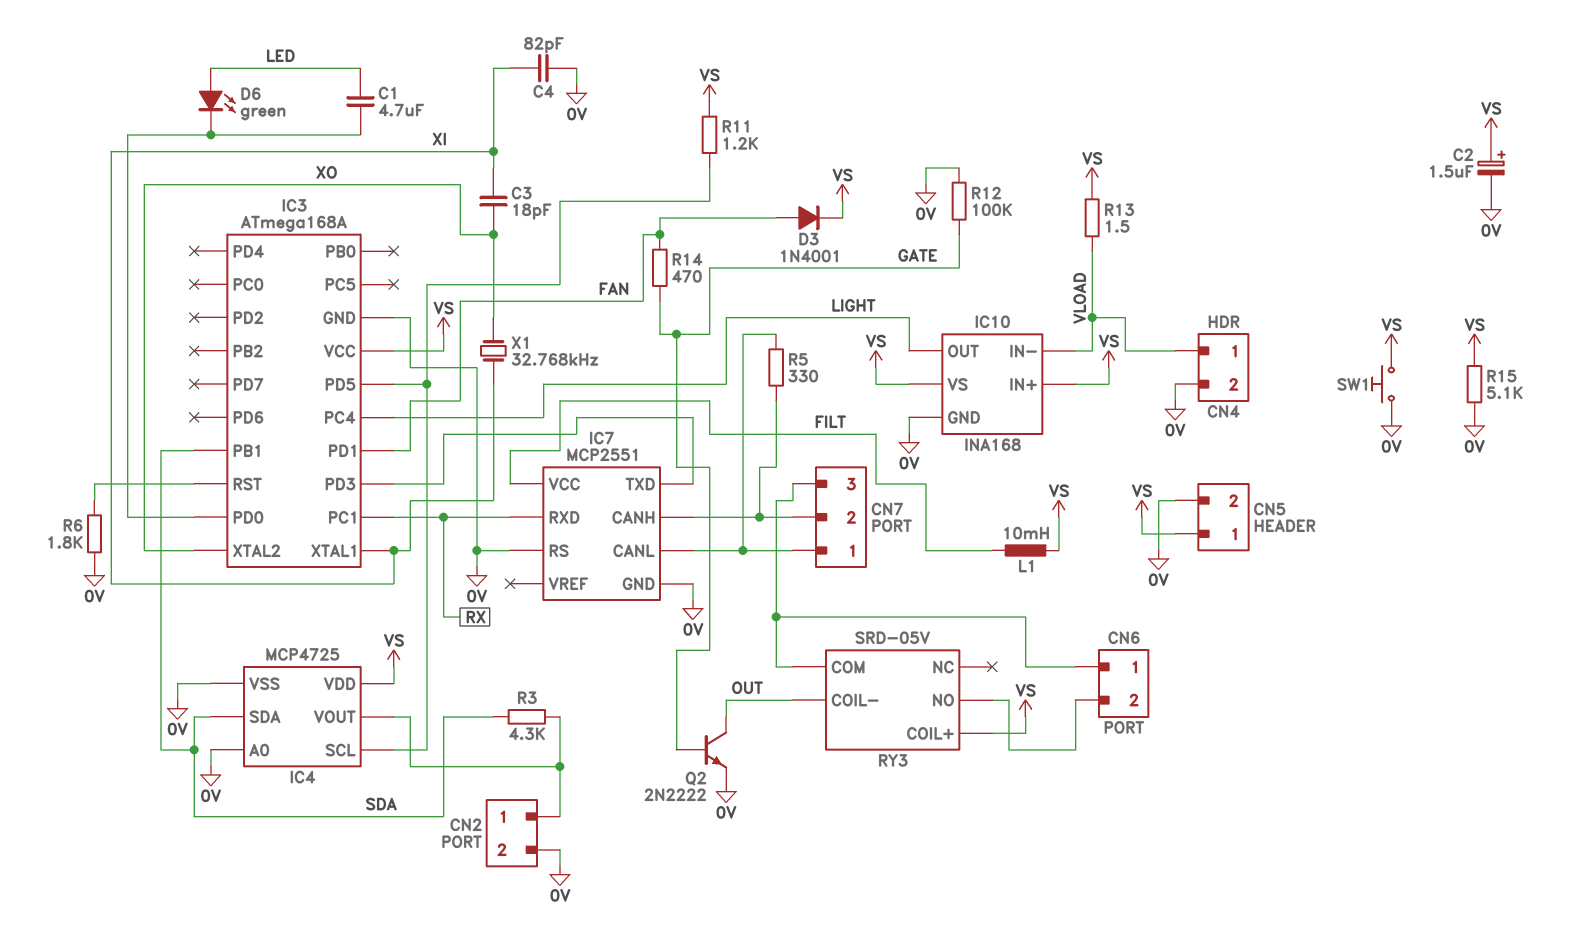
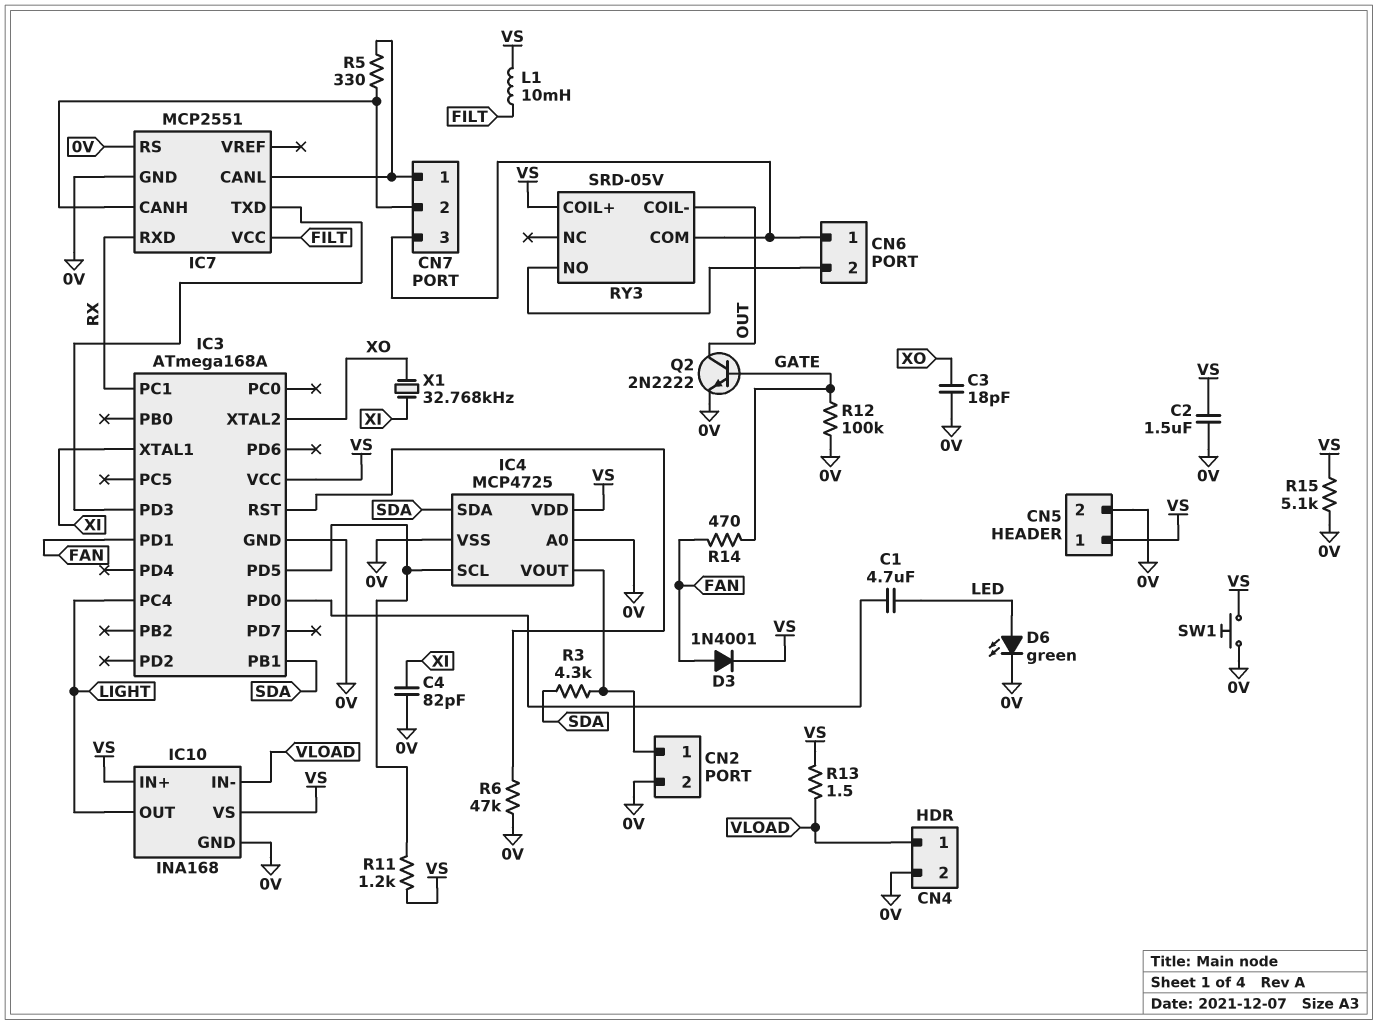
C2: 1.5uF (plus VS, minus 0V) -> 1.5uF (0V, VS)
C3: 18pF (XI, XO) -> 18pF (0V, XO)
D6: LED green (A LED, K IC3/PD0) -> LED green (A LED, K 0V)
R6: 1.8k (0V, IC3/RST) -> 47k (0V, IC3/RST)

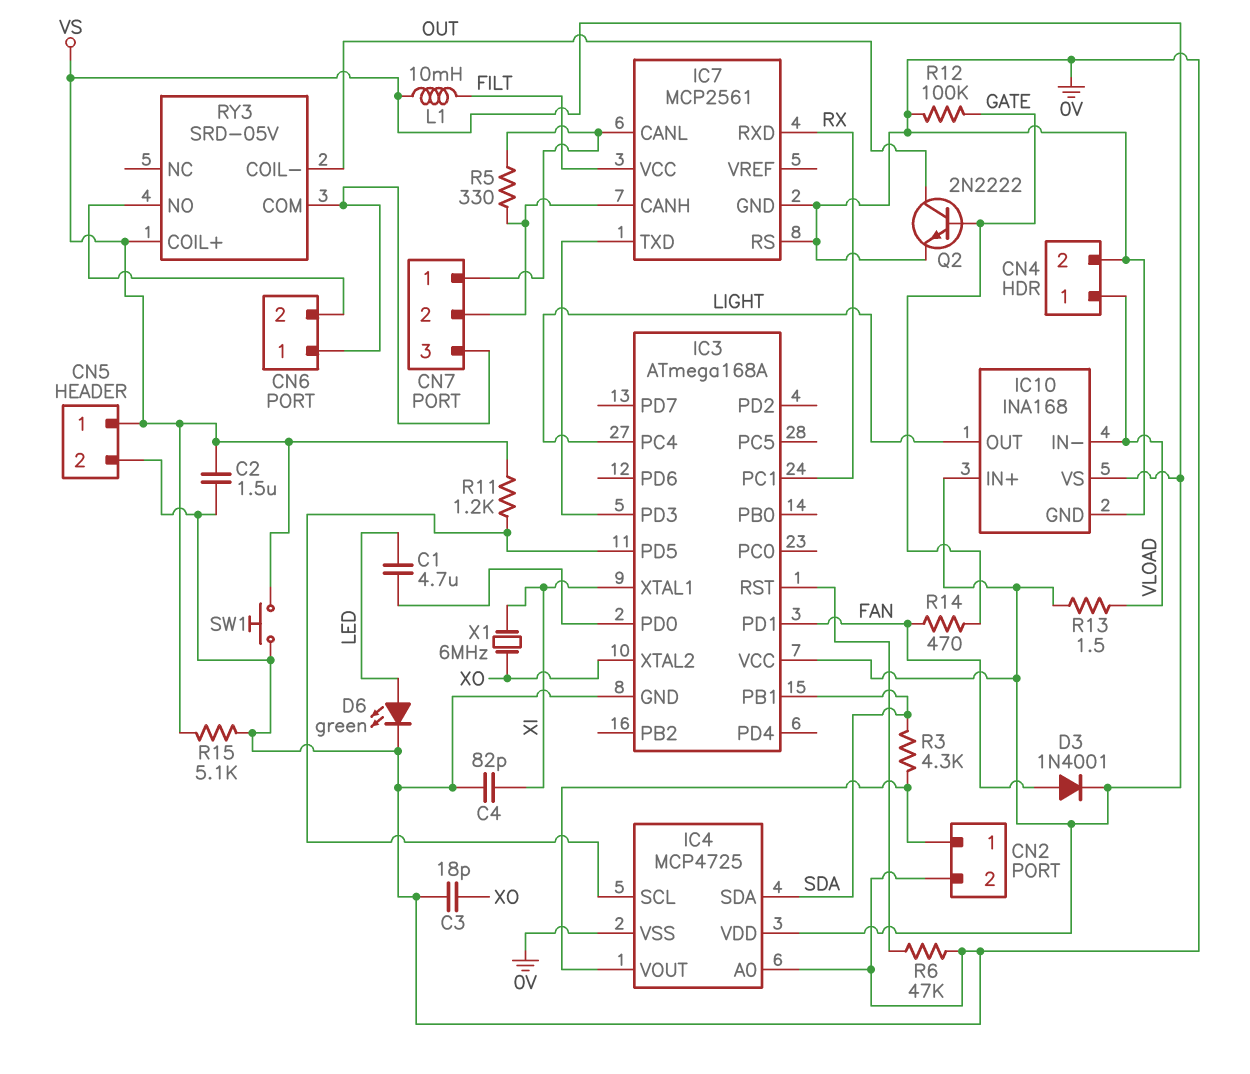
IC7: MCP2551 -> MCP2561
X1: 32.768kHz (XI, XO) -> 6MHz (XI, XO)

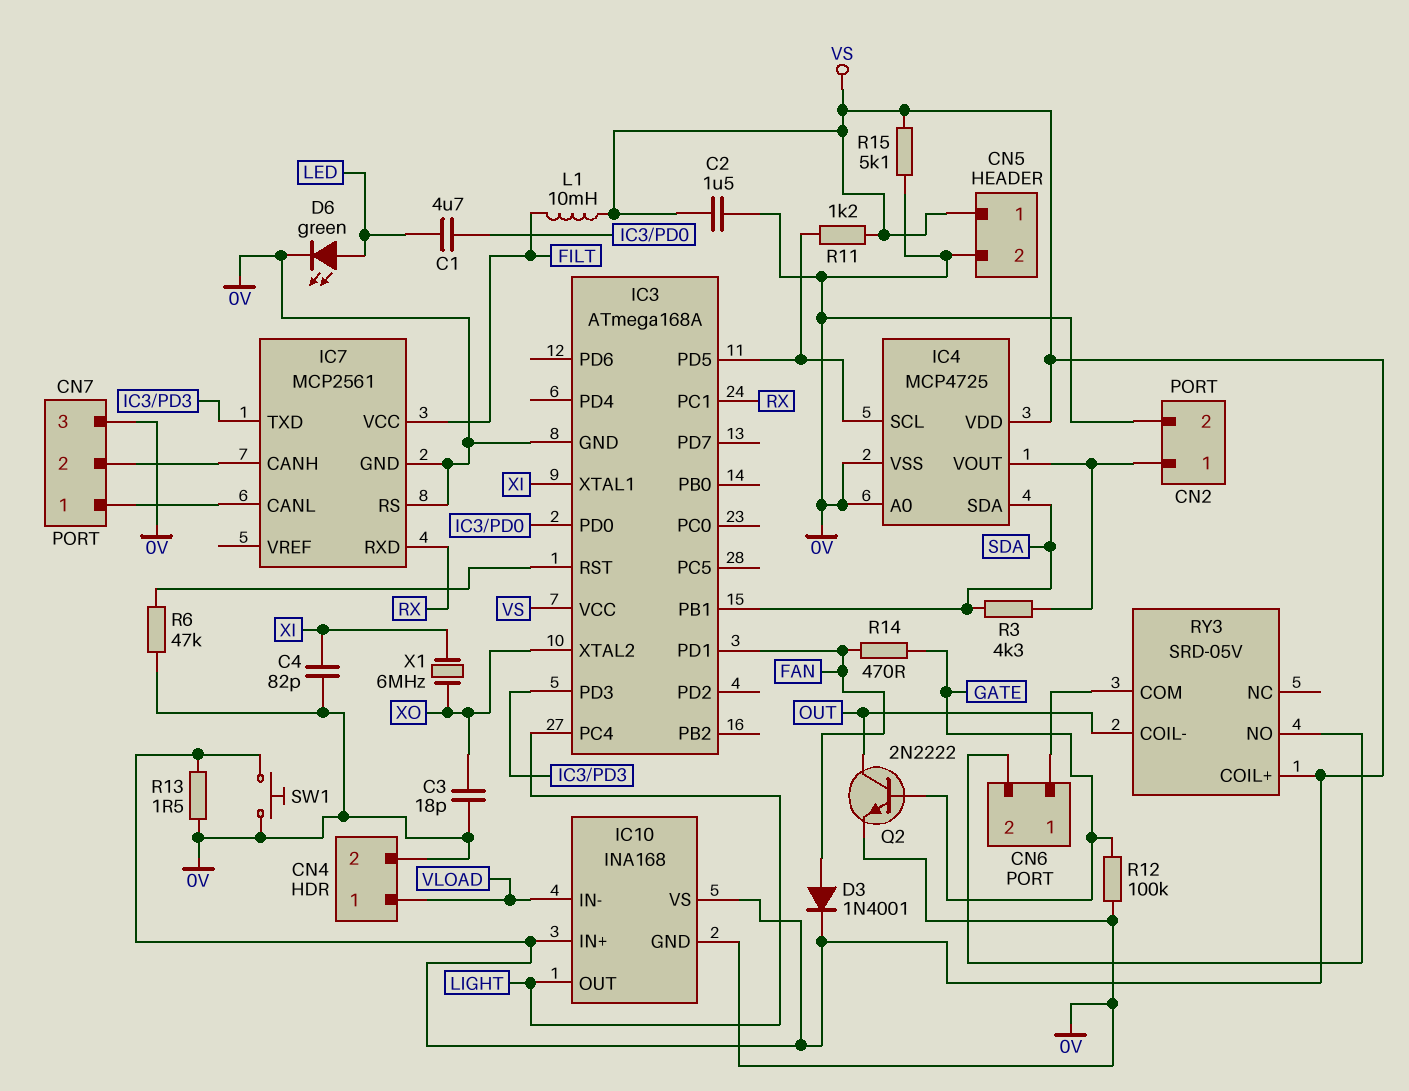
CN7 pin 3: CN6/1 -> 0V
R5: 330 (CN7/1, CN7/2) -> none
R13: 1.5 (VLOAD, VS) -> 1.5 (0V, VS)

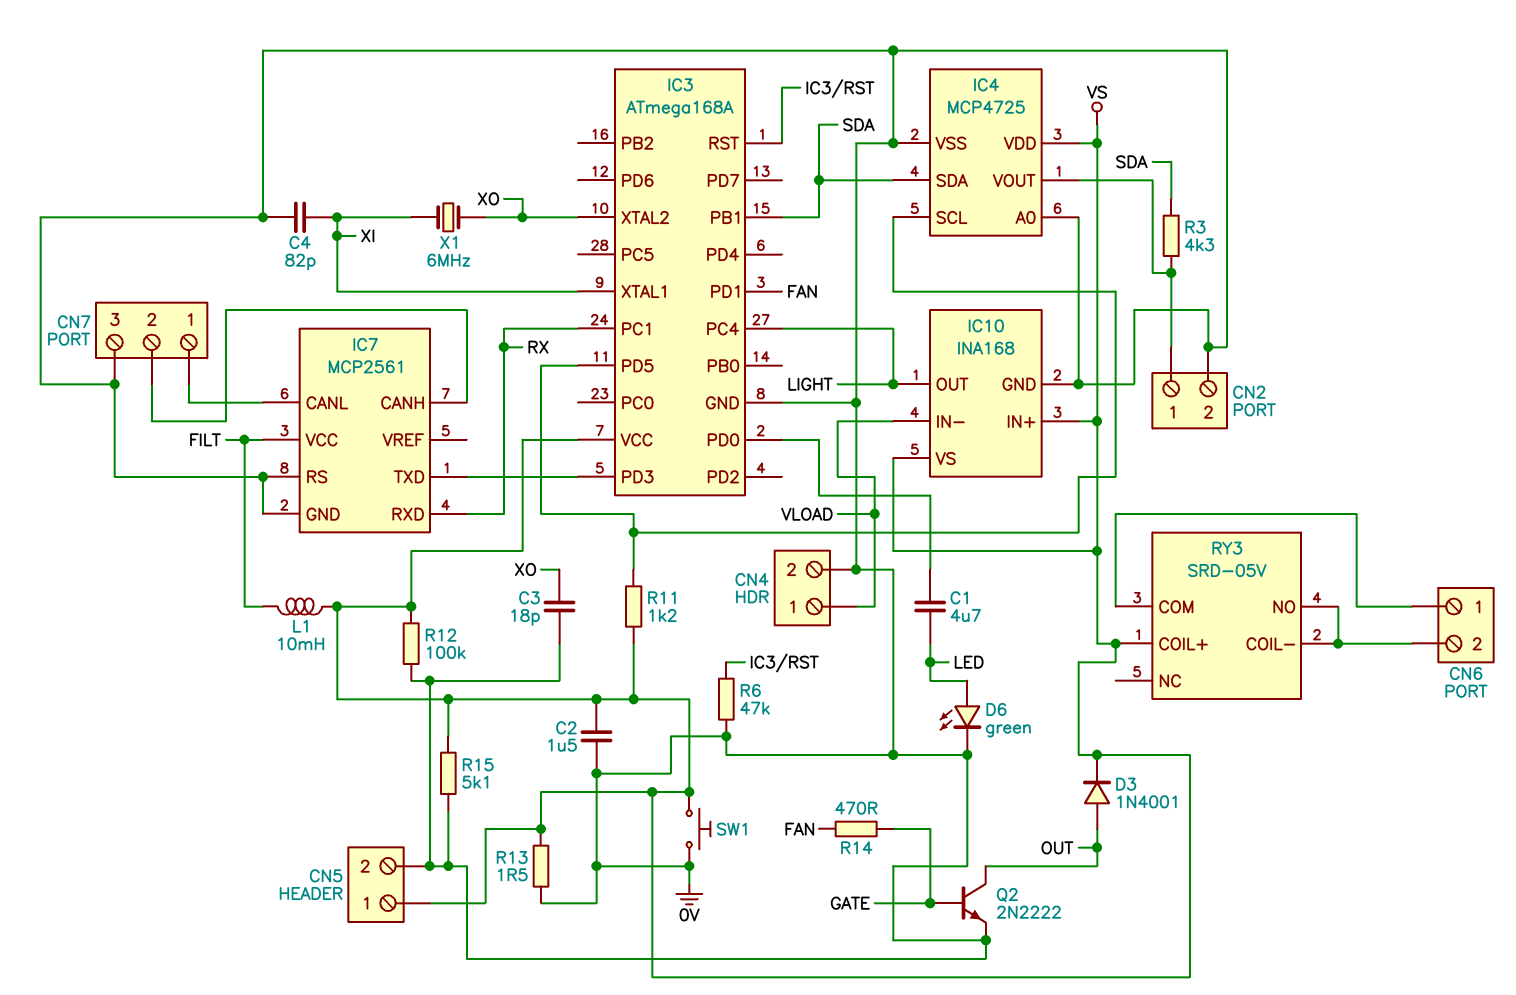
D3: diode 1N4001 (A FAN, K VS) -> diode 1N4001 (A OUT, K VS)
R12: 100k (0V, GATE) -> 100k (0V, VS)
RY3 pin COIL-: OUT -> CN6/2

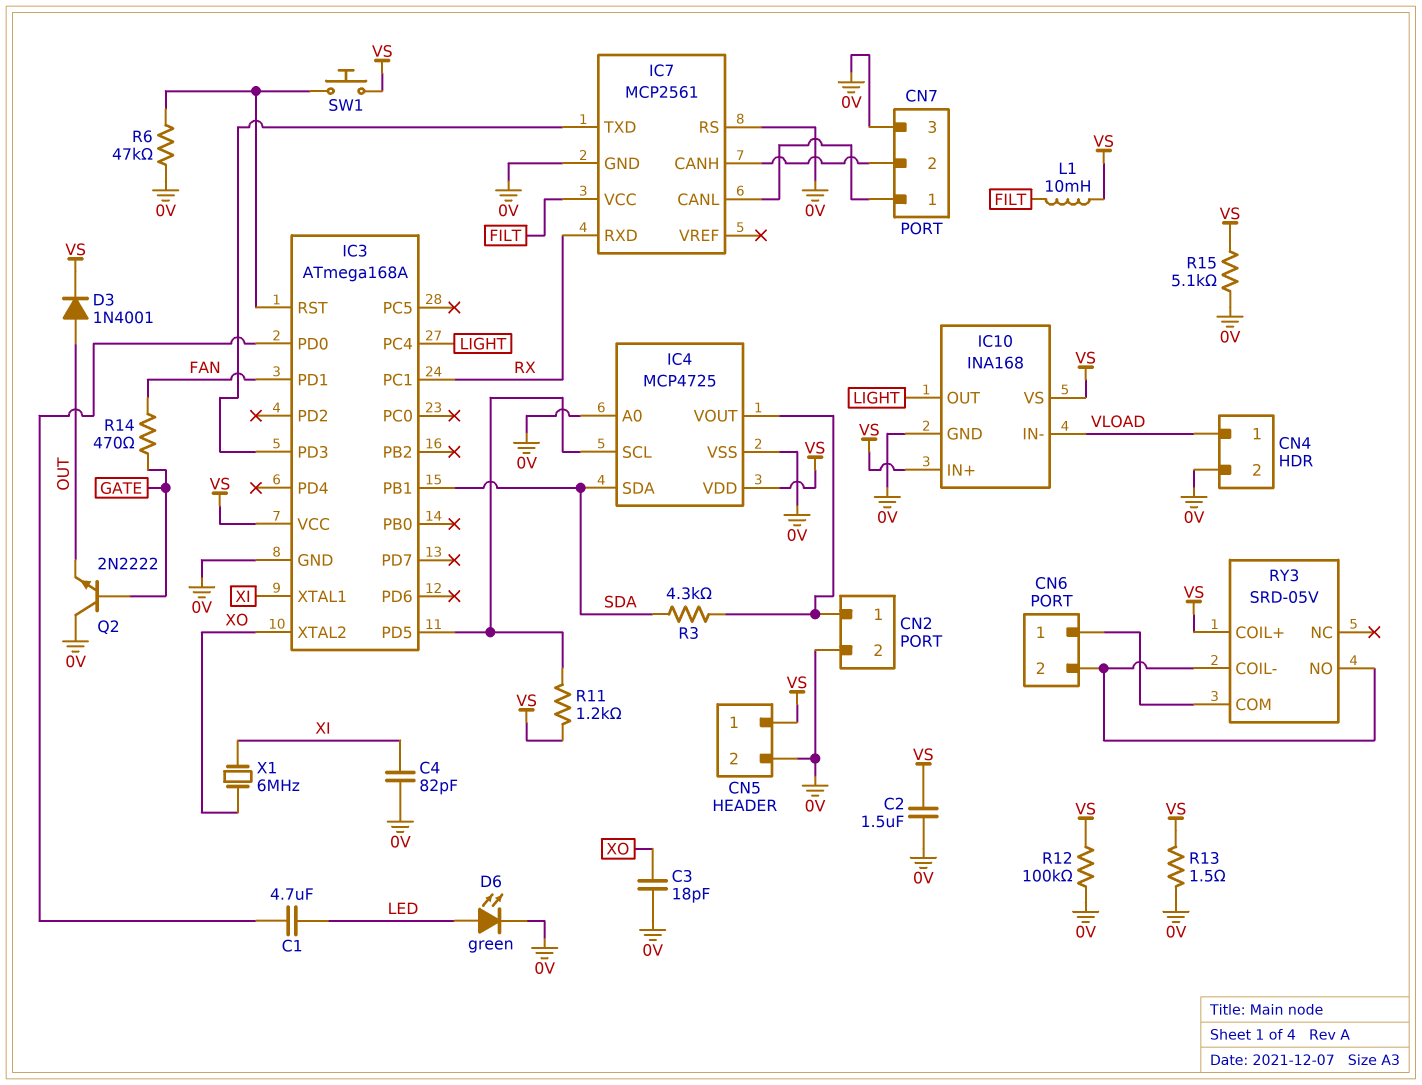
Q2: NPN 2N2222 (B GATE, C OUT, E 0V) -> NPN 2N2222 (B GATE, C 0V, E OUT)
SW1: button (0V, VS) -> button (IC3/RST, VS)

